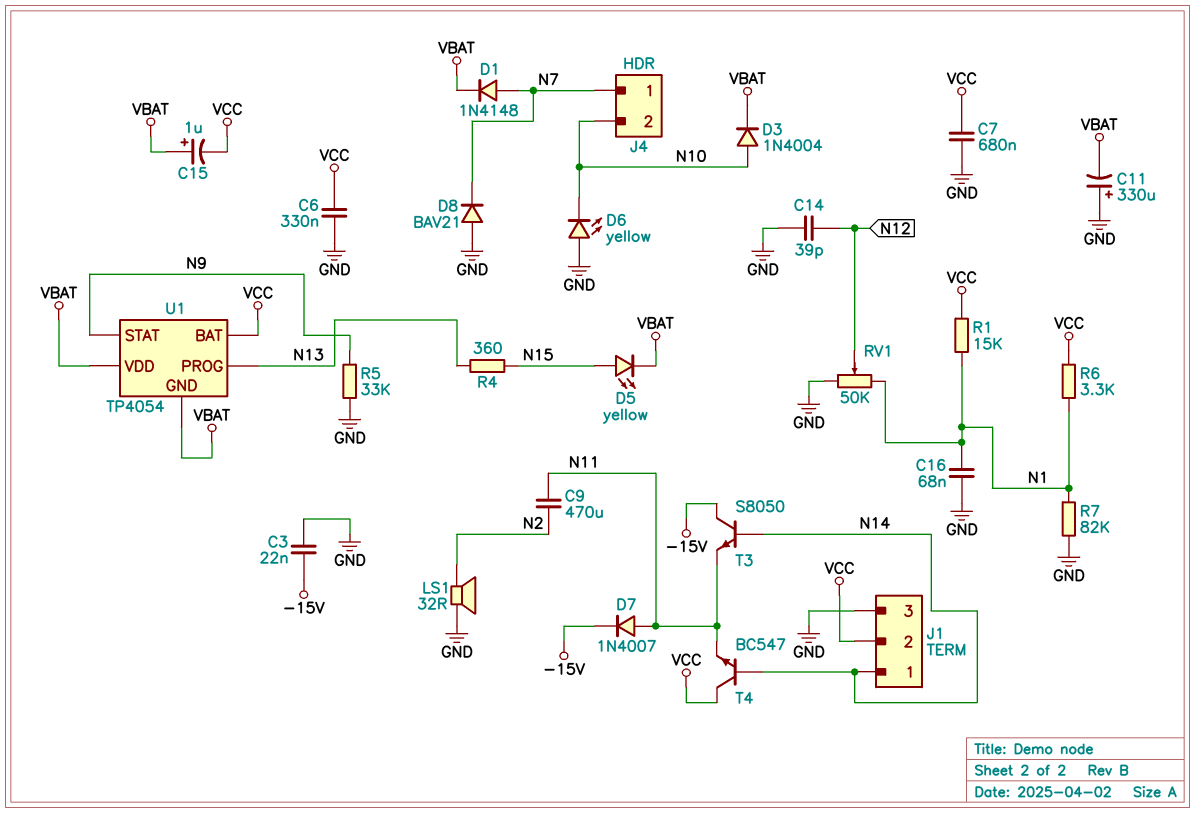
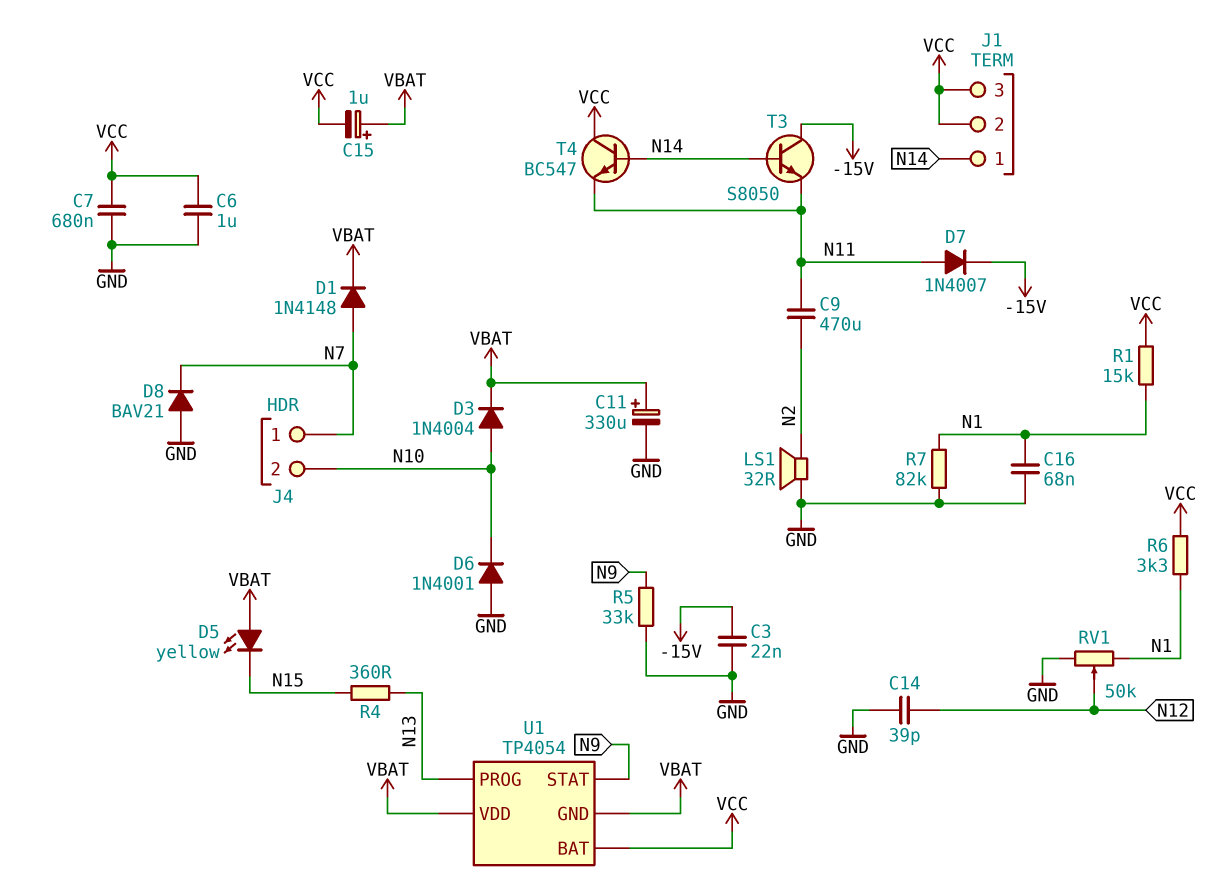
C6: 330nF (GND, VCC) -> 1uF (GND, VCC)
C11: 330uF (plus GND, minus VBAT) -> 330uF (plus VBAT, minus GND)
D5: LED yellow (A N15, K VBAT) -> LED yellow (A VBAT, K N15)
D6: LED yellow (A GND, K N10) -> diode 1N4001 (A GND, K N10)
J1 pin 3: GND -> VCC

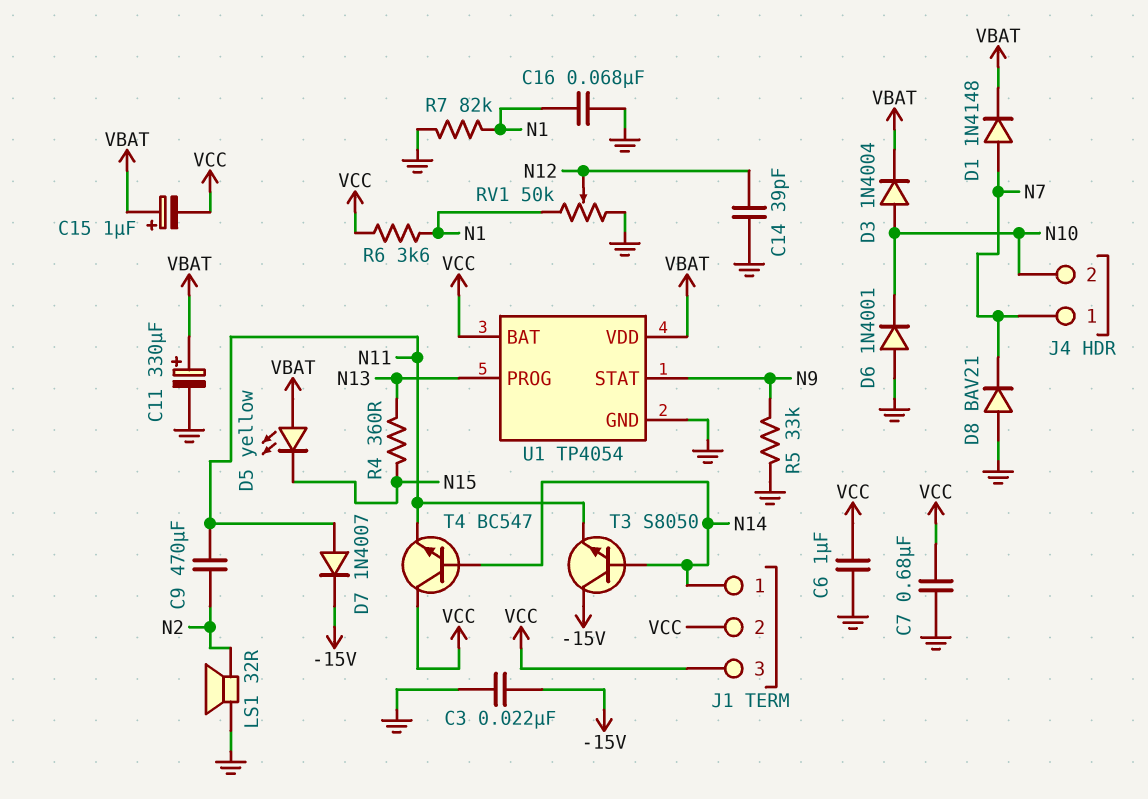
R1: 15k (N1, VCC) -> none
R6: 3.3k (N1, VCC) -> 3.6k (N1, VCC)
U1 pin GND: VBAT -> GND

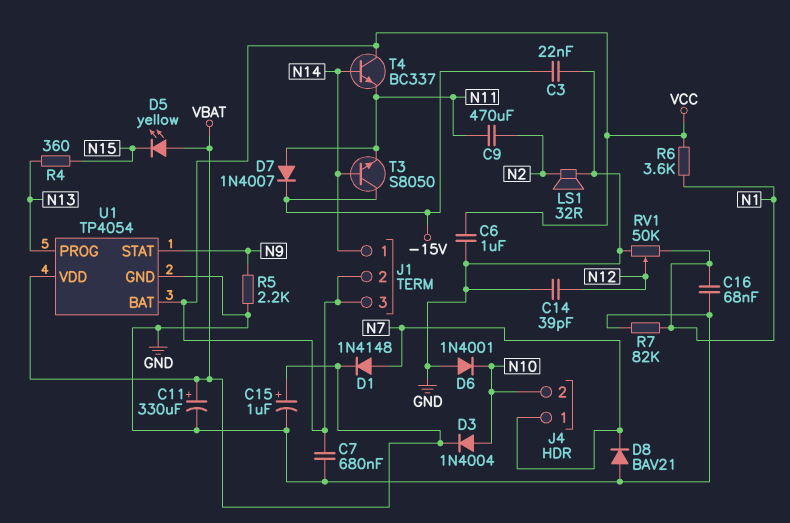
C15: 1uF (plus VBAT, minus VCC) -> 1uF (plus VBAT, minus GND)
R5: 33k (GND, N9) -> 2.2k (GND, N9)
T4: NPN BC547 (B N14, C VCC, E N11) -> NPN BC337 (B N14, C VCC, E N11)

